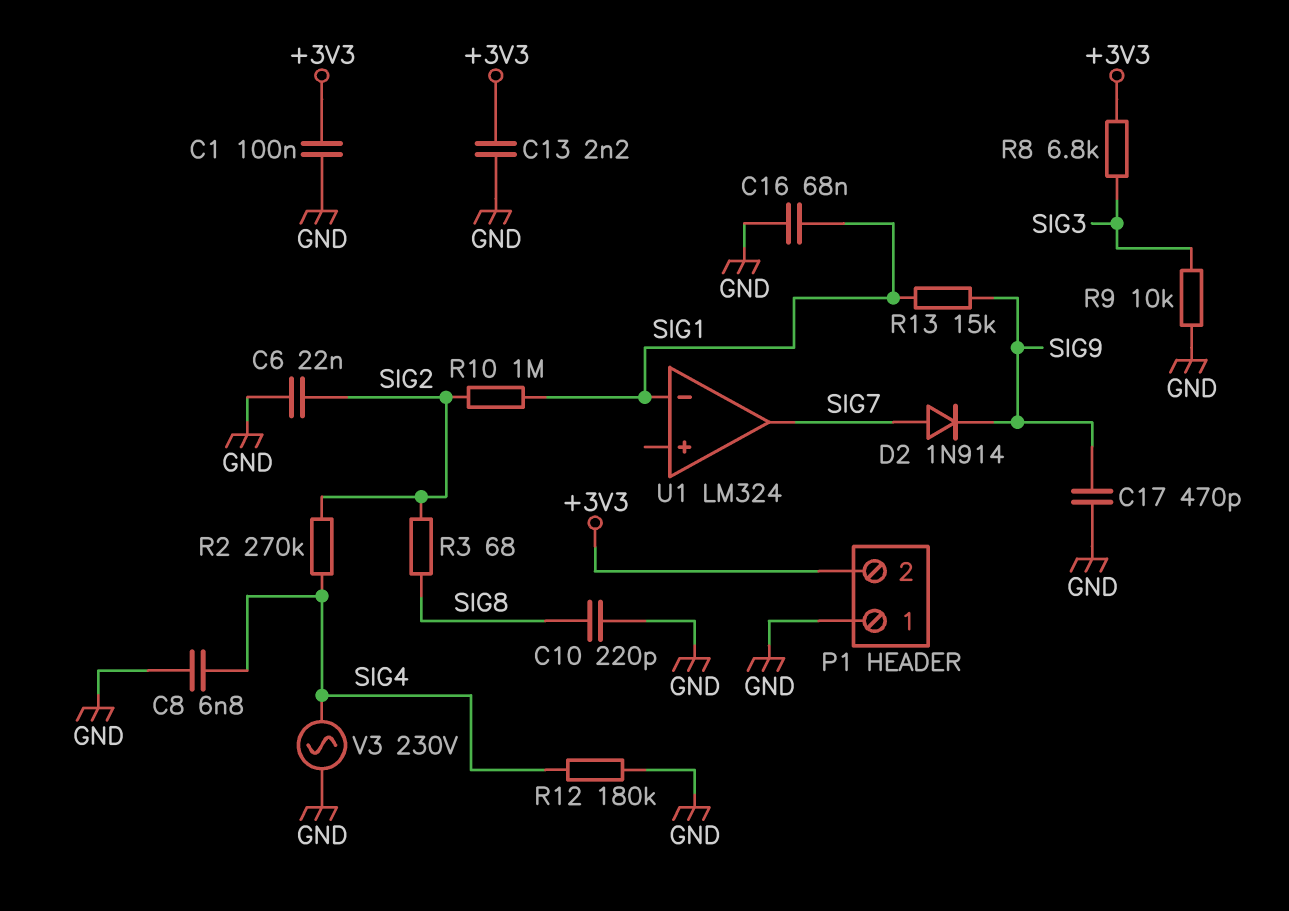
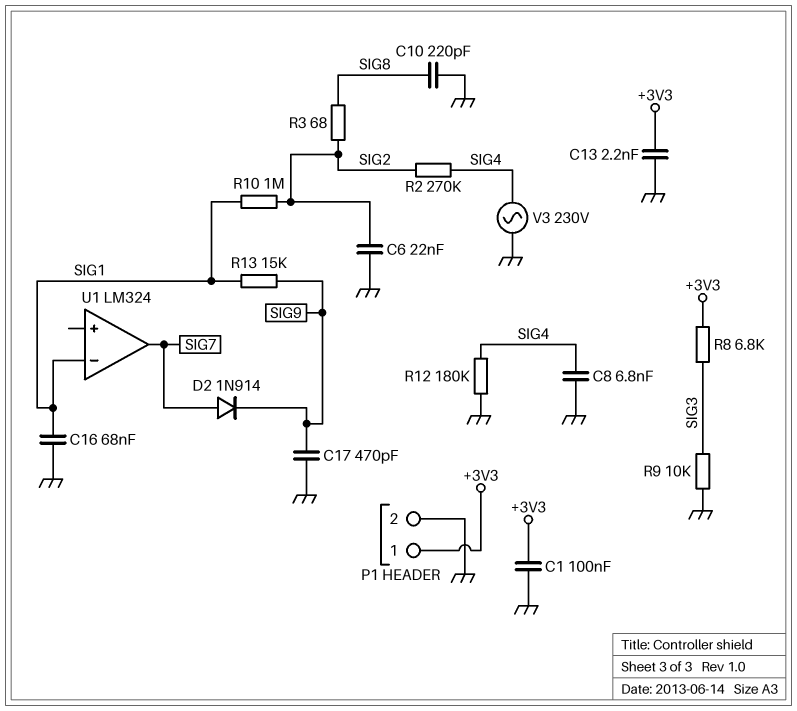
P1 pin 1: GND -> +3V3
P1 pin 2: +3V3 -> GND

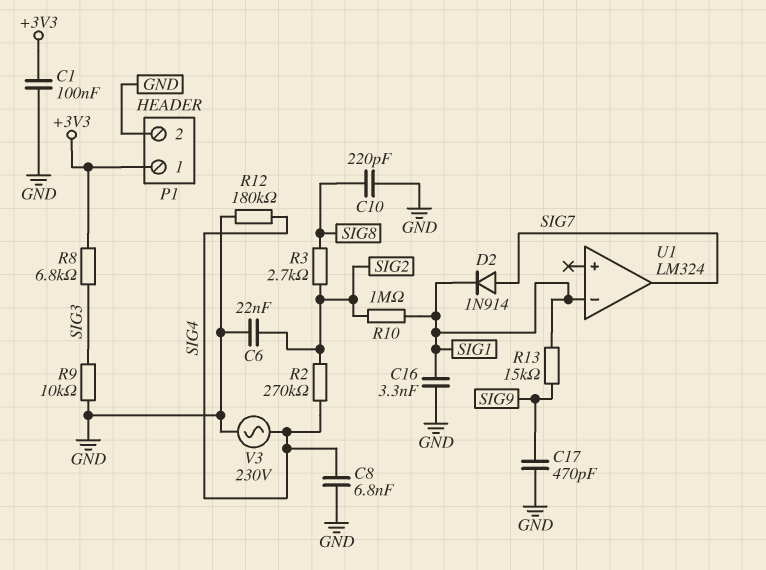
C13: 2.2nF (+3V3, GND) -> none
C16: 68nF (GND, SIG1) -> 3.3nF (GND, SIG1)
D2: diode 1N914 (A SIG7, K SIG9) -> diode 1N914 (A SIG7, K SIG1)
R3: 68 (SIG2, SIG8) -> 2.7k (SIG2, SIG8)

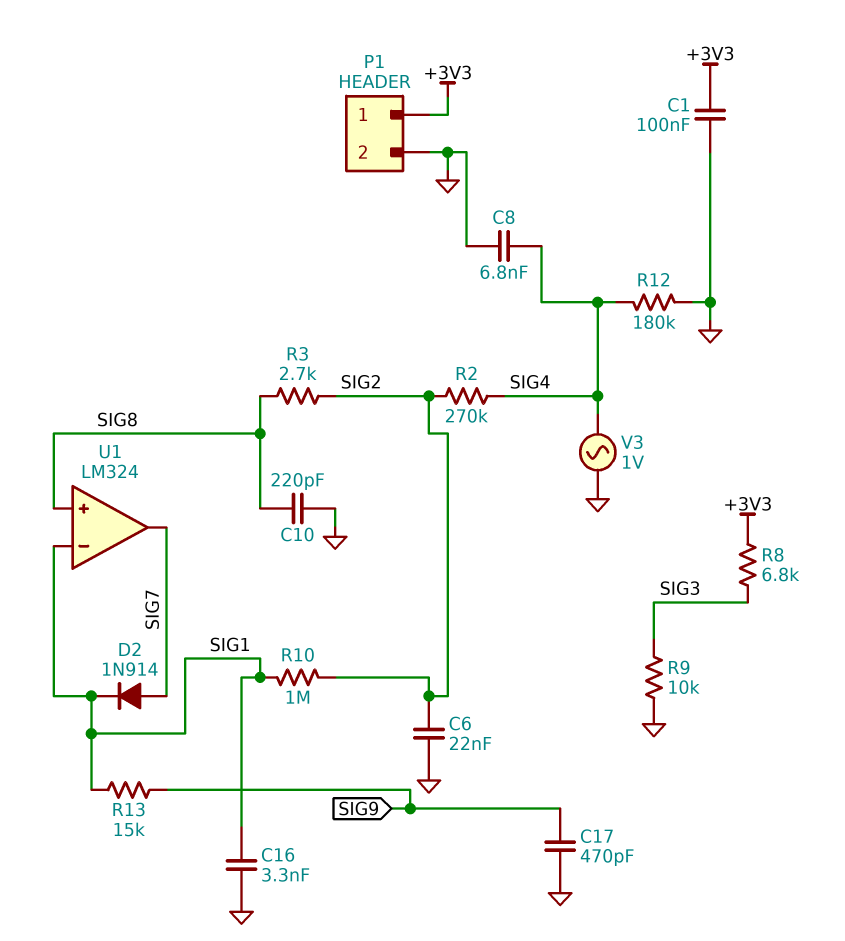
U1 pin in+: none -> SIG8
V3: AC 230V (GND, SIG4) -> AC 1V (GND, SIG4)

